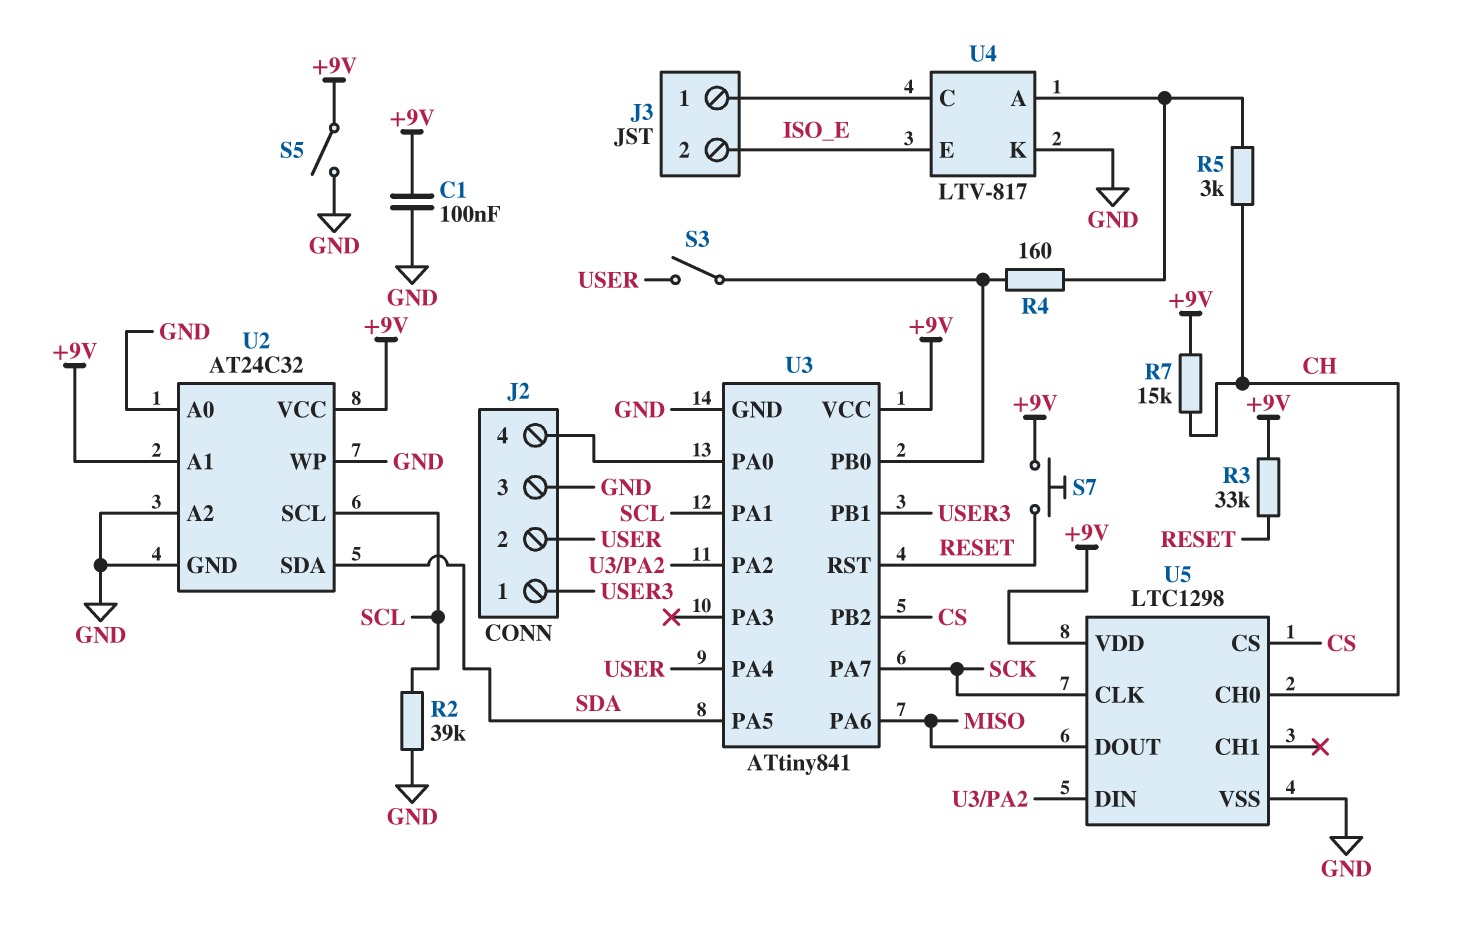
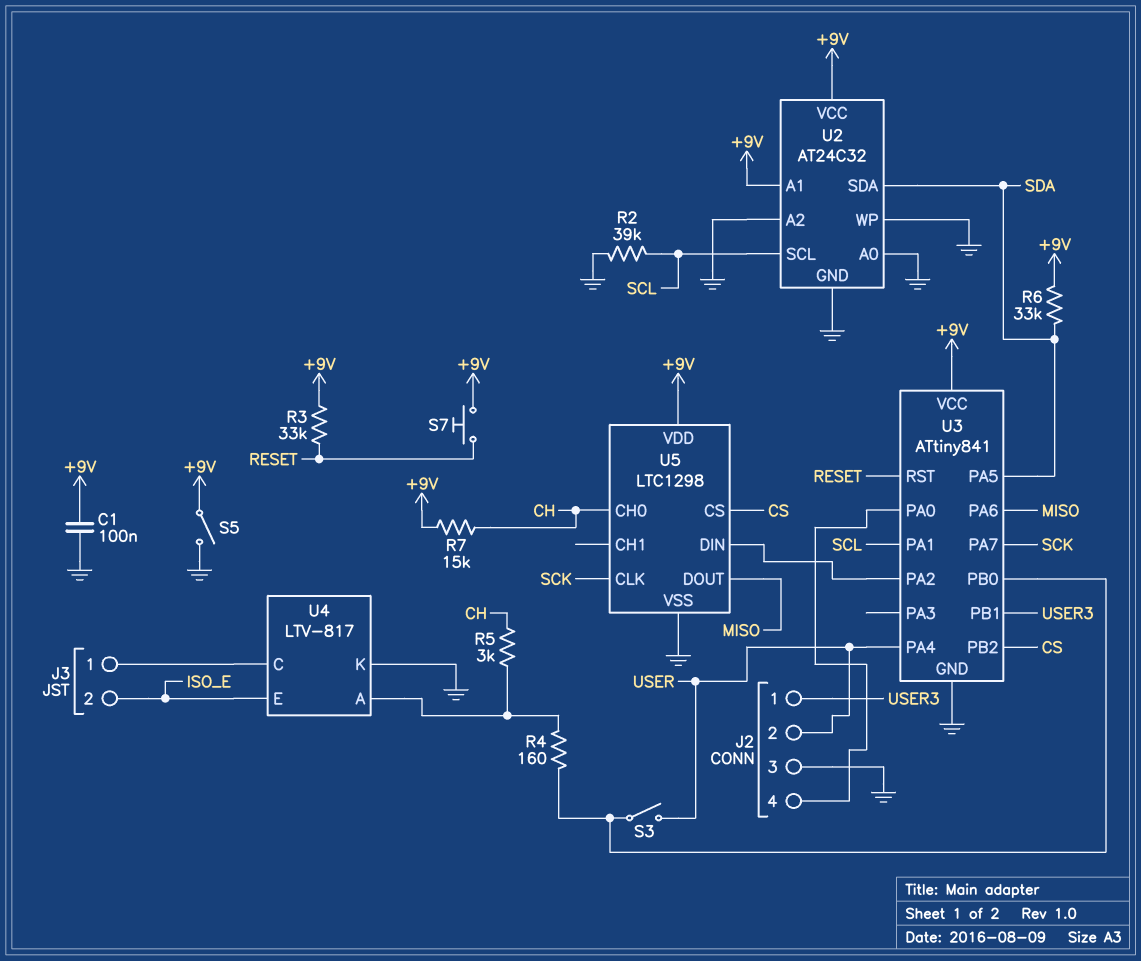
R6: none -> 33k (+9V, SDA)

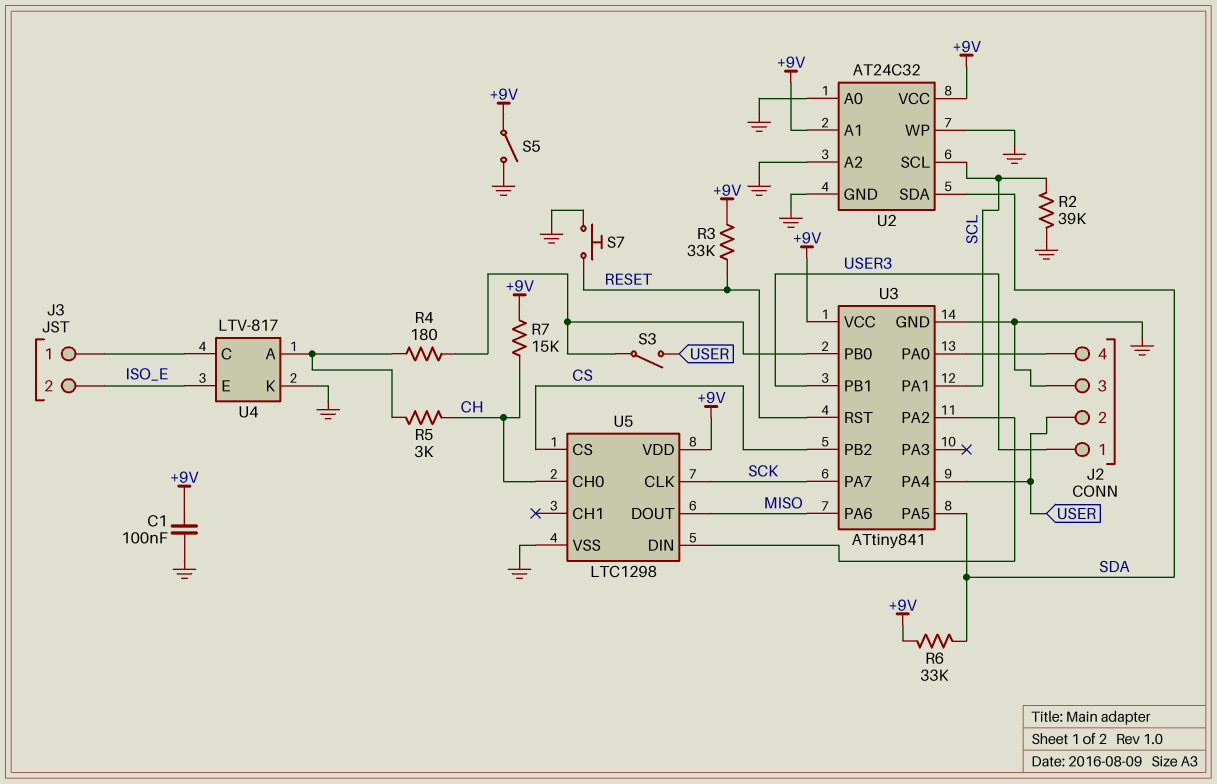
R4: 160 (U3/PB0, U4/A) -> 180 (U3/PB0, U4/A)
S7: button (+9V, RESET) -> button (GND, RESET)

